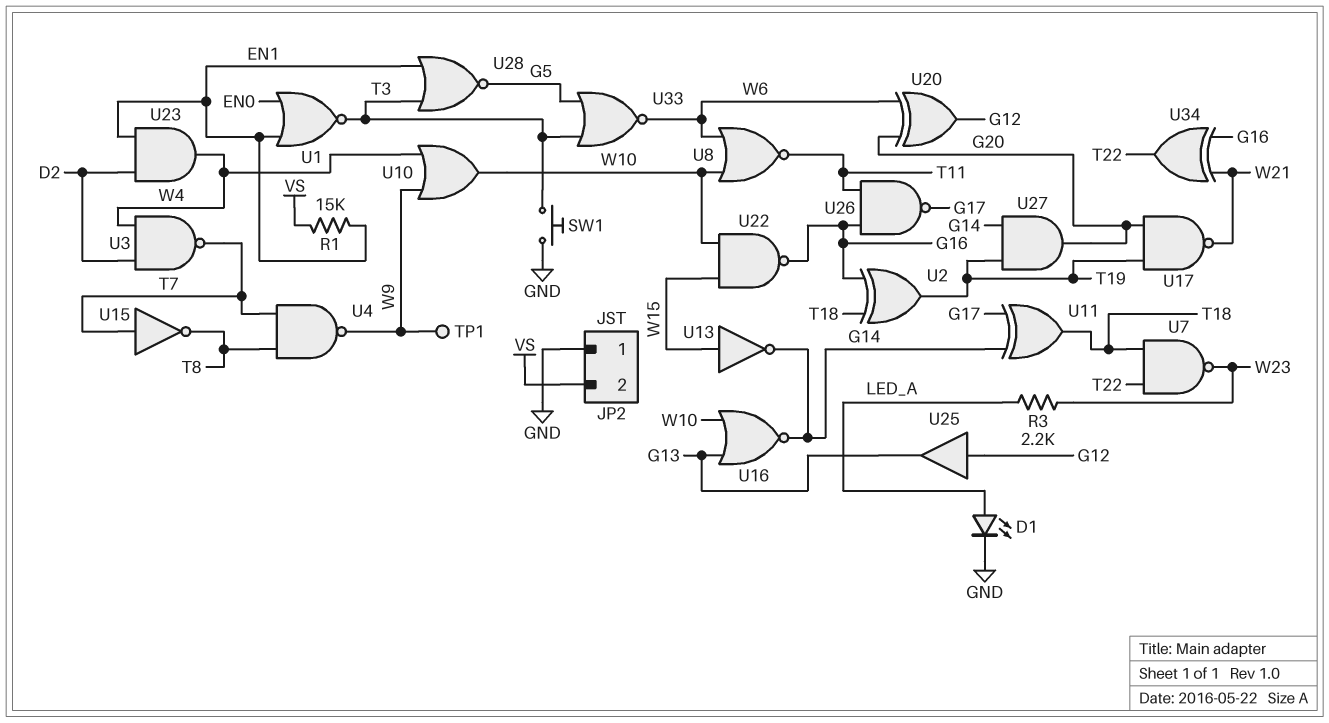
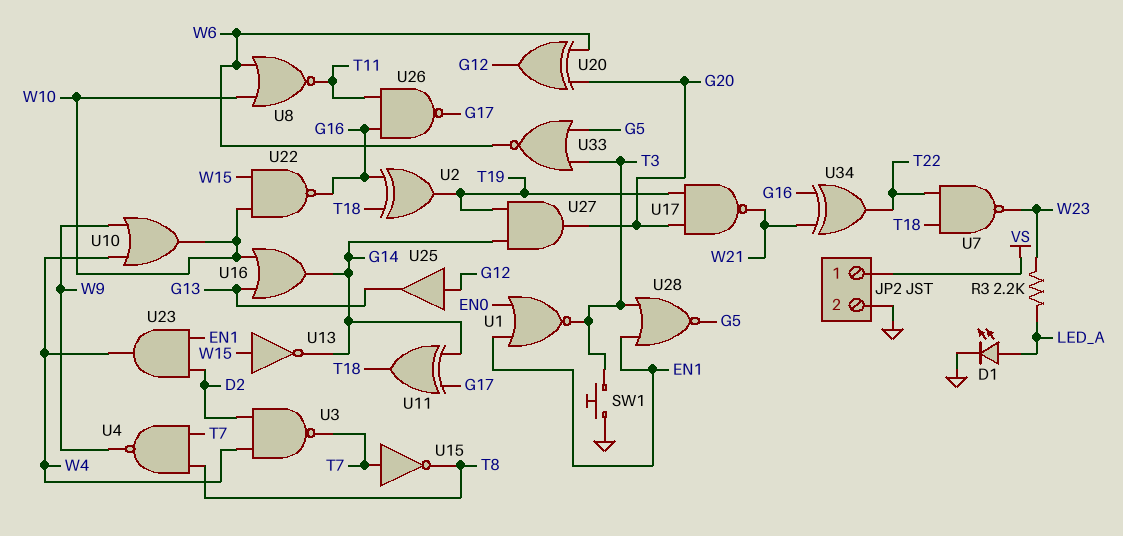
JP2 pin 1: GND -> VS
JP2 pin 2: VS -> GND
R1: 15k (EN1, VS) -> none
TP1: test point (W9) -> none
U16: NOR (in G13, in W10, out G14) -> OR (in G13, in W10, out G14)

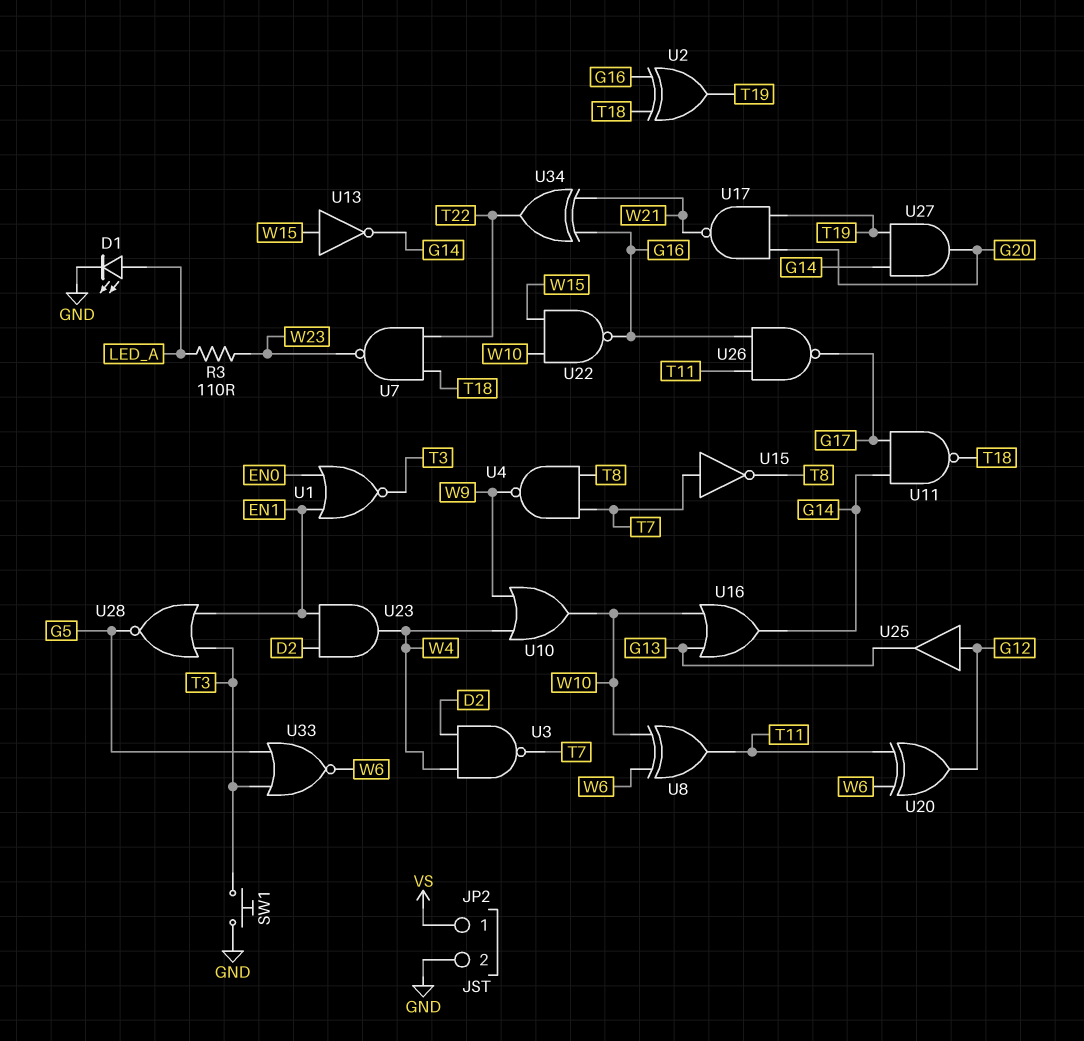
R3: 2.2k (LED_A, W23) -> 110 (LED_A, W23)
U8: NOR (in W6, in W10, out T11) -> XOR (in W6, in W10, out T11)
U11: XOR (in G14, in G17, out T18) -> NAND (in G14, in G17, out T18)
U20: XOR (in G20, in W6, out G12) -> XOR (in T11, in W6, out G12)

